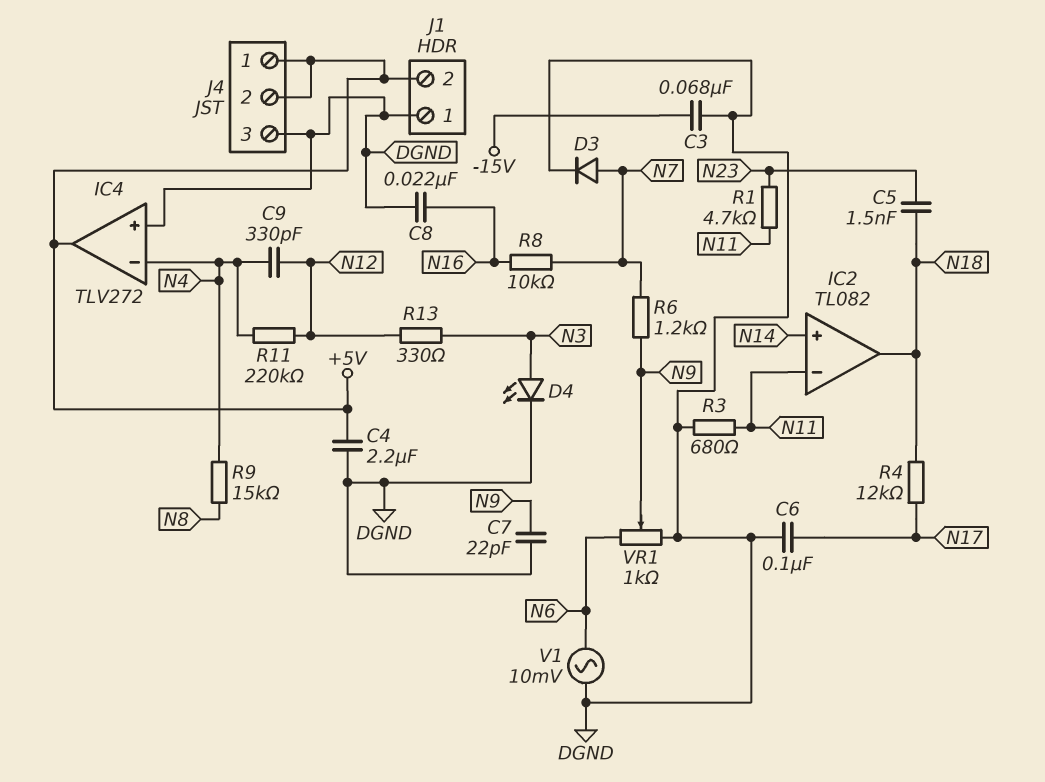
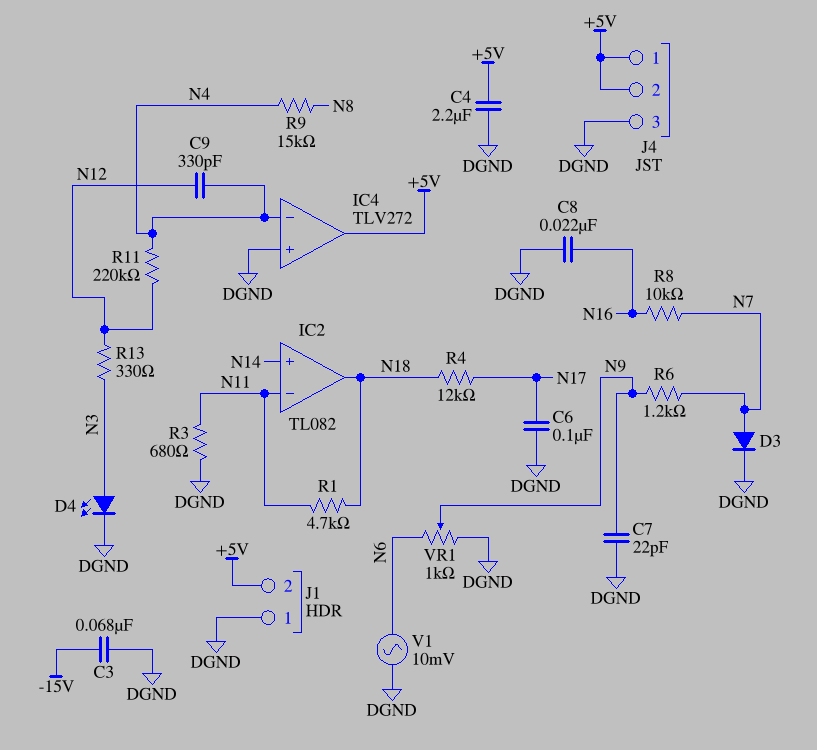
C5: 1.5nF (N18, N23) -> none
R1: 4.7k (N11, N23) -> 4.7k (N11, N18)

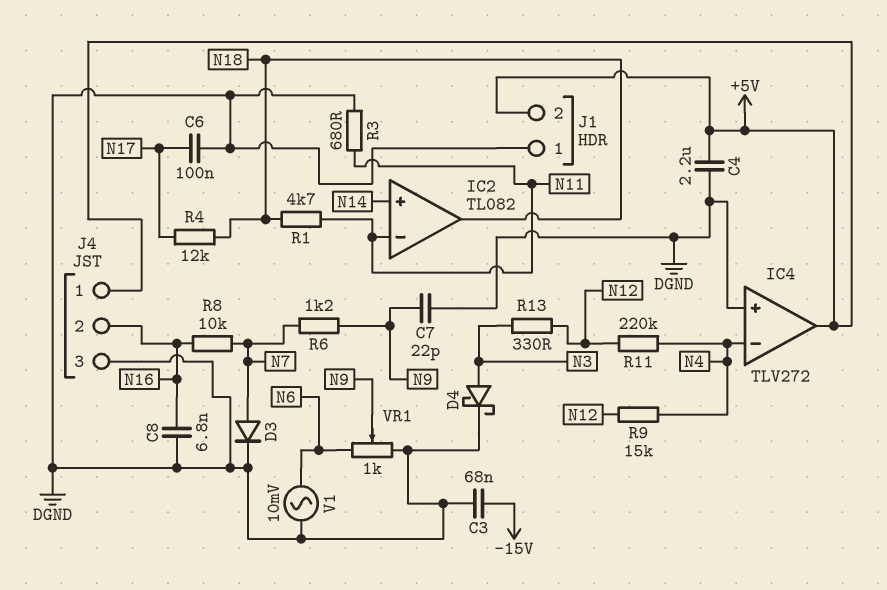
C8: 22nF (DGND, N16) -> 6.8nF (DGND, N16)
C9: 330pF (N4, N12) -> none
D4: LED (A N3, K DGND) -> schottky (A N3, K DGND)
J4 pin 2: +5V -> N16
R9: 15k (N4, N8) -> 15k (N4, N12)

